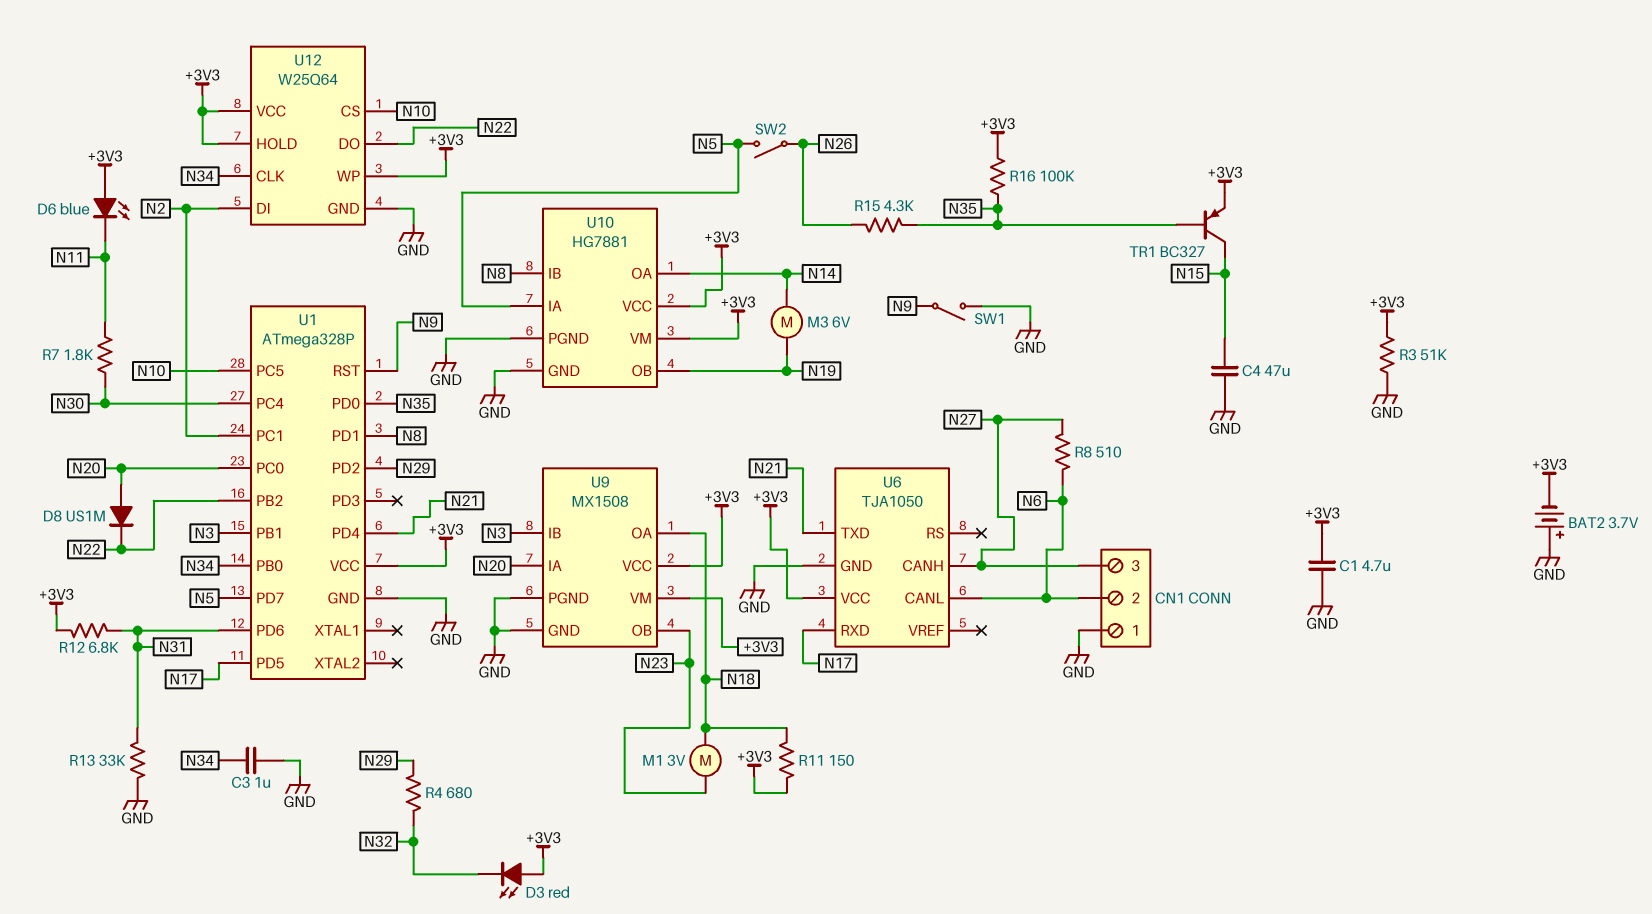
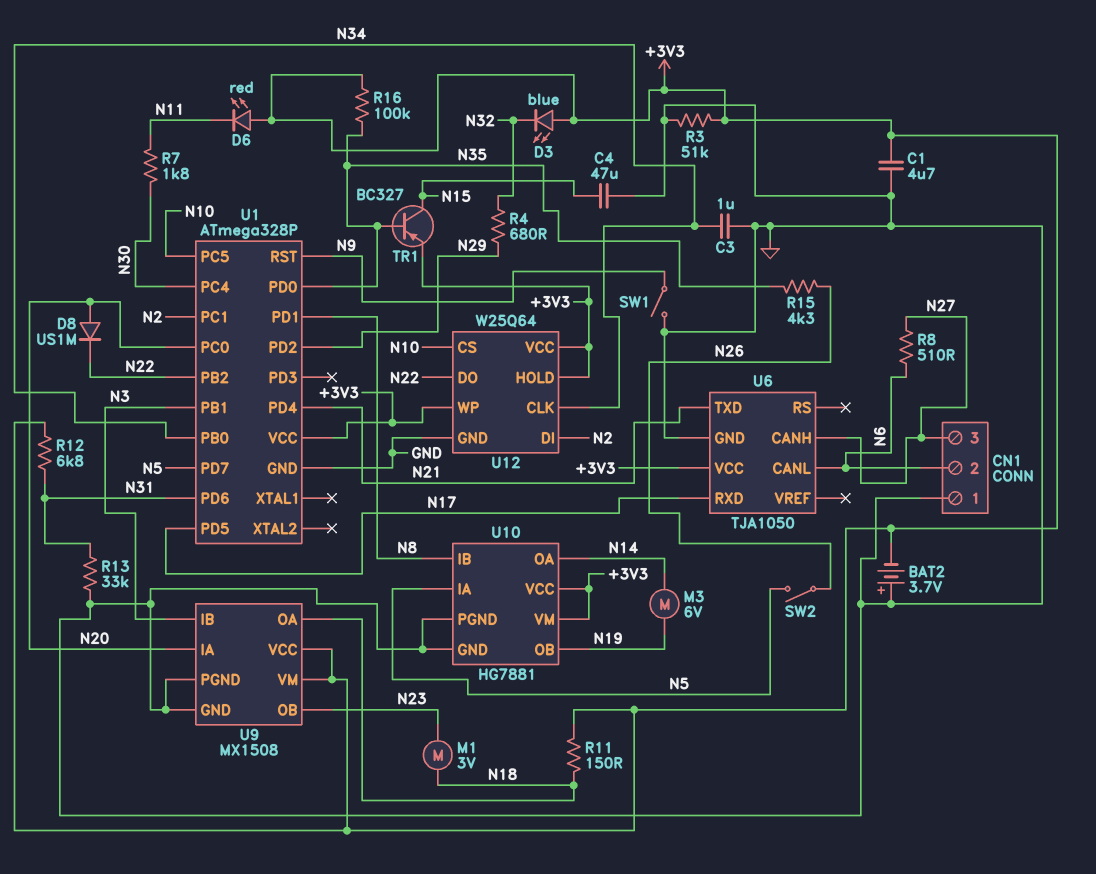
D3: LED red (A +3V3, K N32) -> LED blue (A +3V3, K N32)
D6: LED blue (A +3V3, K N11) -> LED red (A +3V3, K N11)

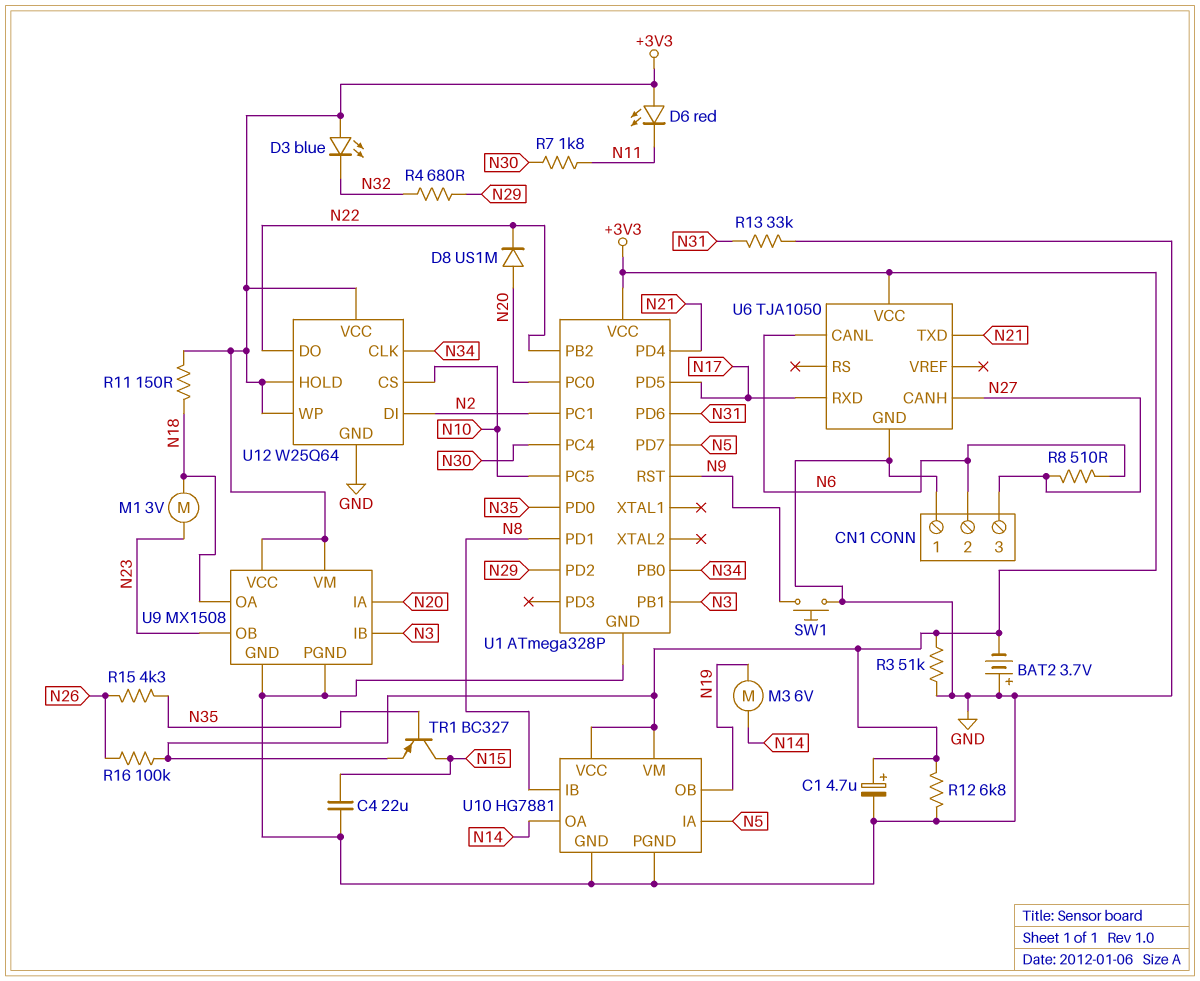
C1: 4.7uF (+3V3, GND) -> 4.7uF (plus +3V3, minus GND)
C3: 1uF (GND, N34) -> none
C4: 47uF (GND, N15) -> 22uF (GND, N15)
R12: 6.8k (+3V3, N31) -> 6.8k (+3V3, GND)
R16: 100k (+3V3, N35) -> 100k (+3V3, N26)
SW1: switch (GND, N9) -> button (GND, N9)
SW2: switch (N5, N26) -> none

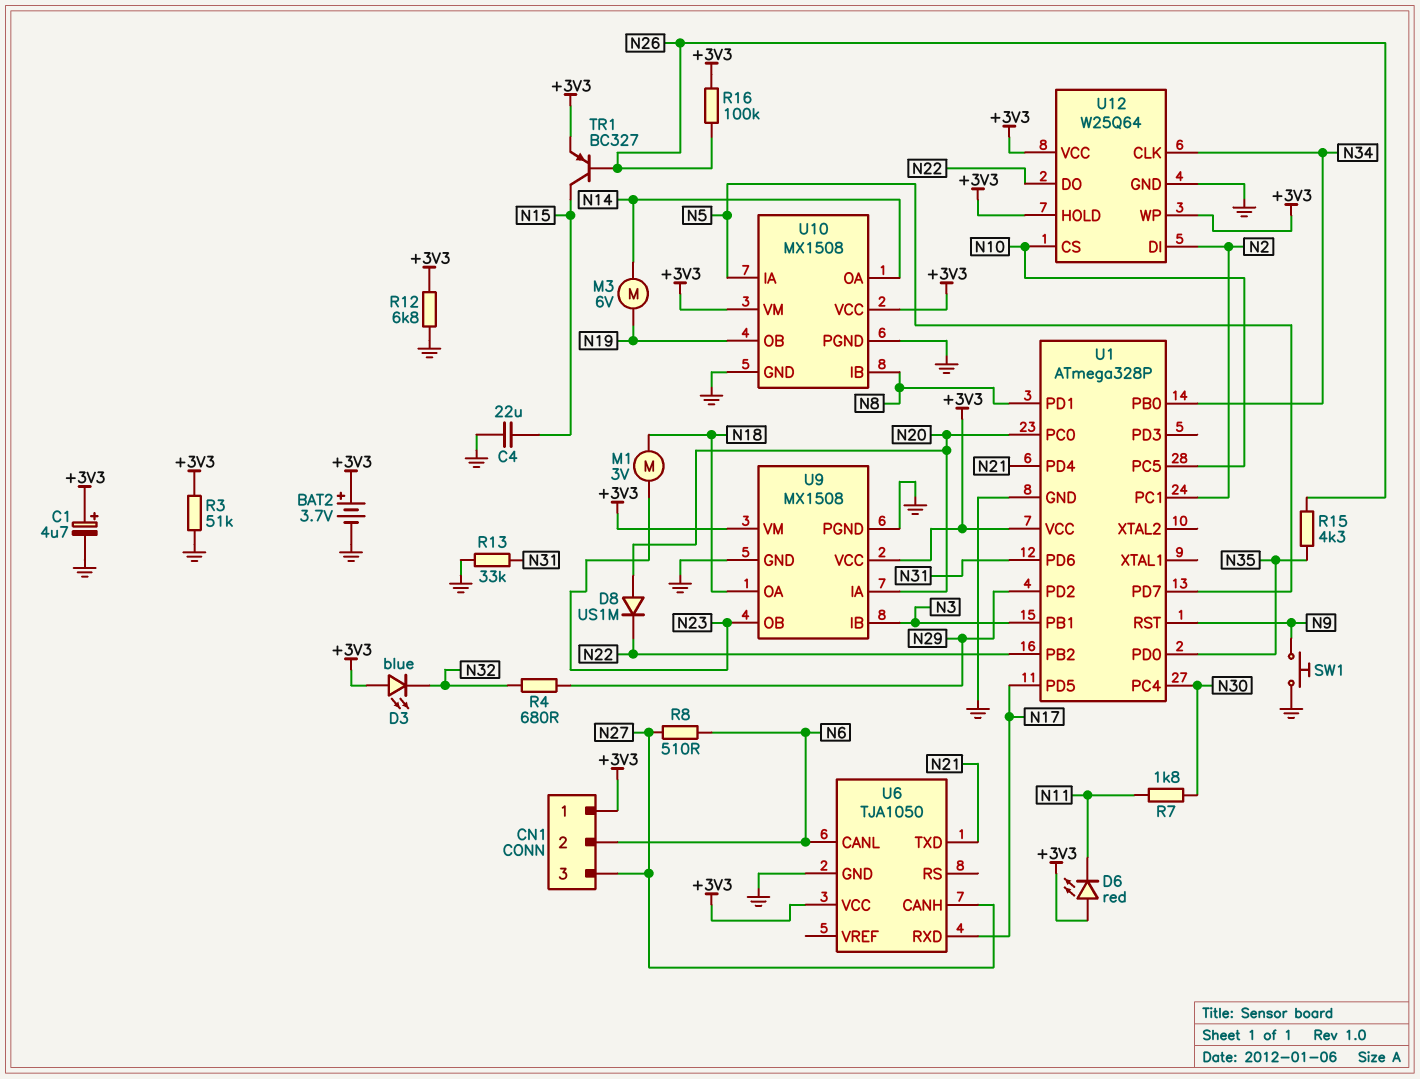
BAT2: 3.7V (plus GND, minus +3V3) -> 3.7V (plus +3V3, minus GND)
CN1 pin 1: GND -> +3V3
R11: 150 (+3V3, N18) -> none
TR1: PNP BC327 (B N35, C N15, E +3V3) -> PNP BC327 (B N26, C N15, E +3V3)
U10: HG7881 -> MX1508

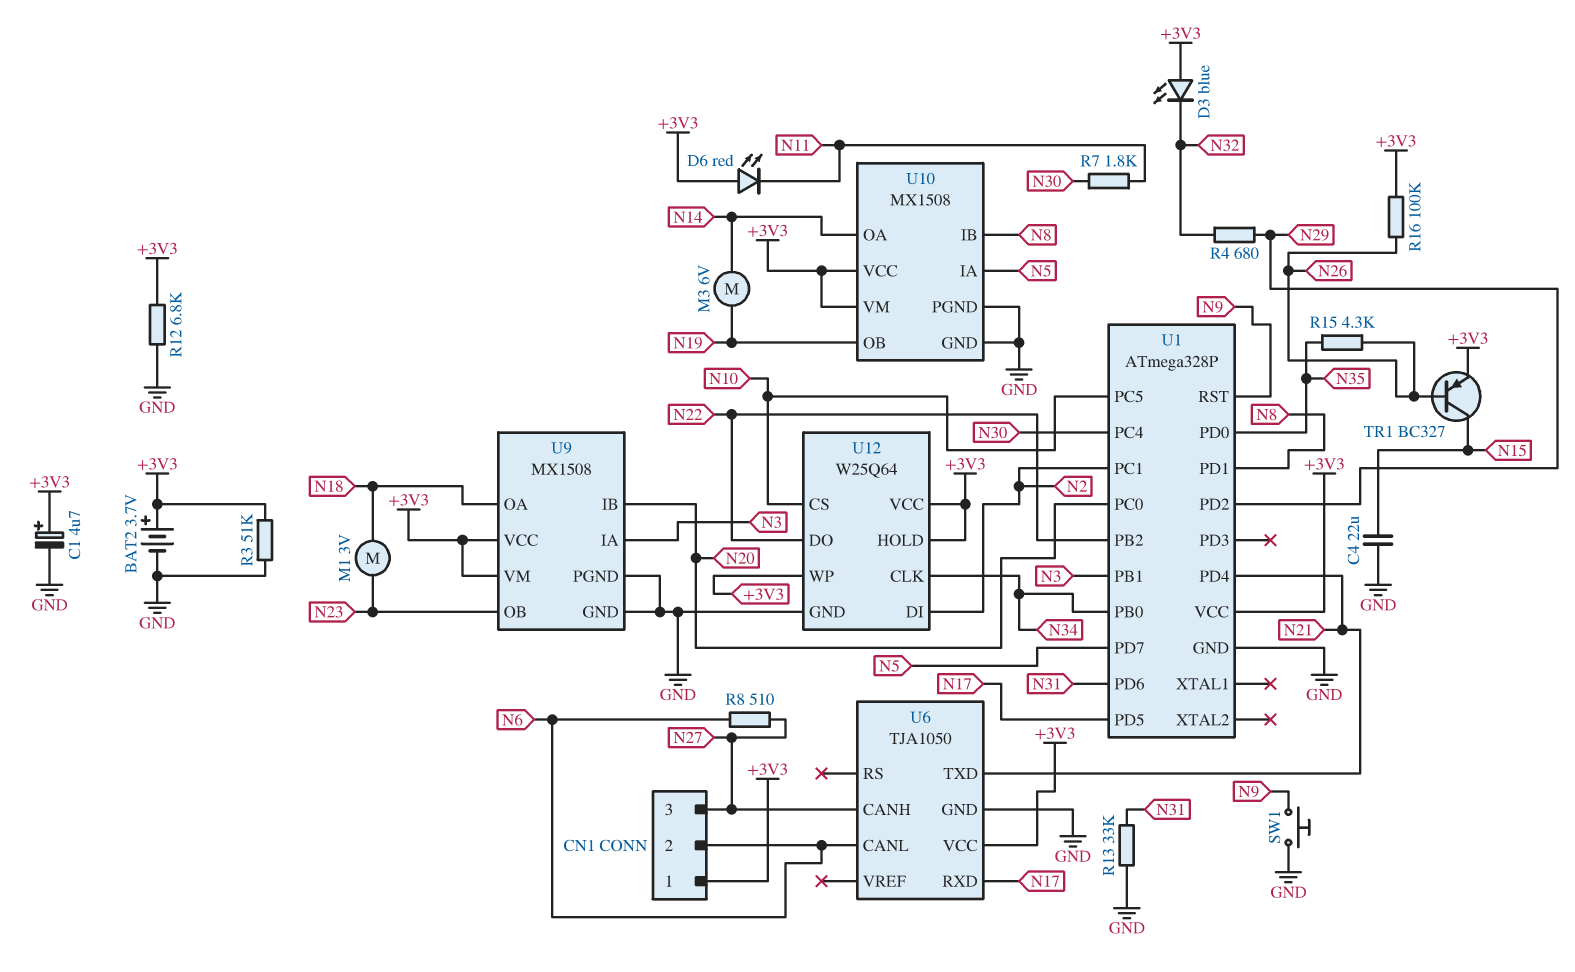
D8: diode US1M (A N20, K N22) -> none
U9 pin IA: N20 -> N3
U9 pin IB: N3 -> N20

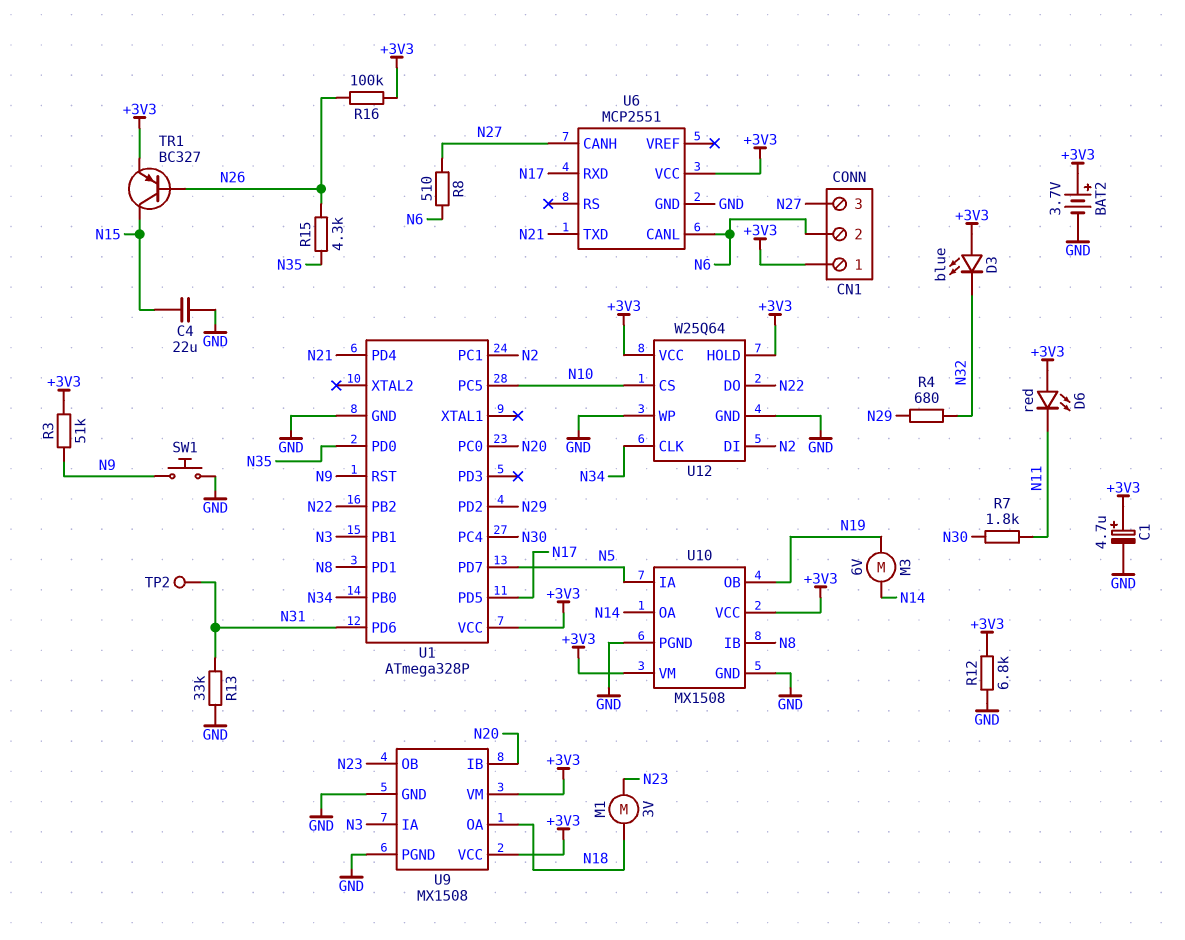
R3: 51k (+3V3, GND) -> 51k (+3V3, N9)
TP2: none -> test point (N31)
U6: TJA1050 -> MCP2551
U12 pin WP: +3V3 -> GND

